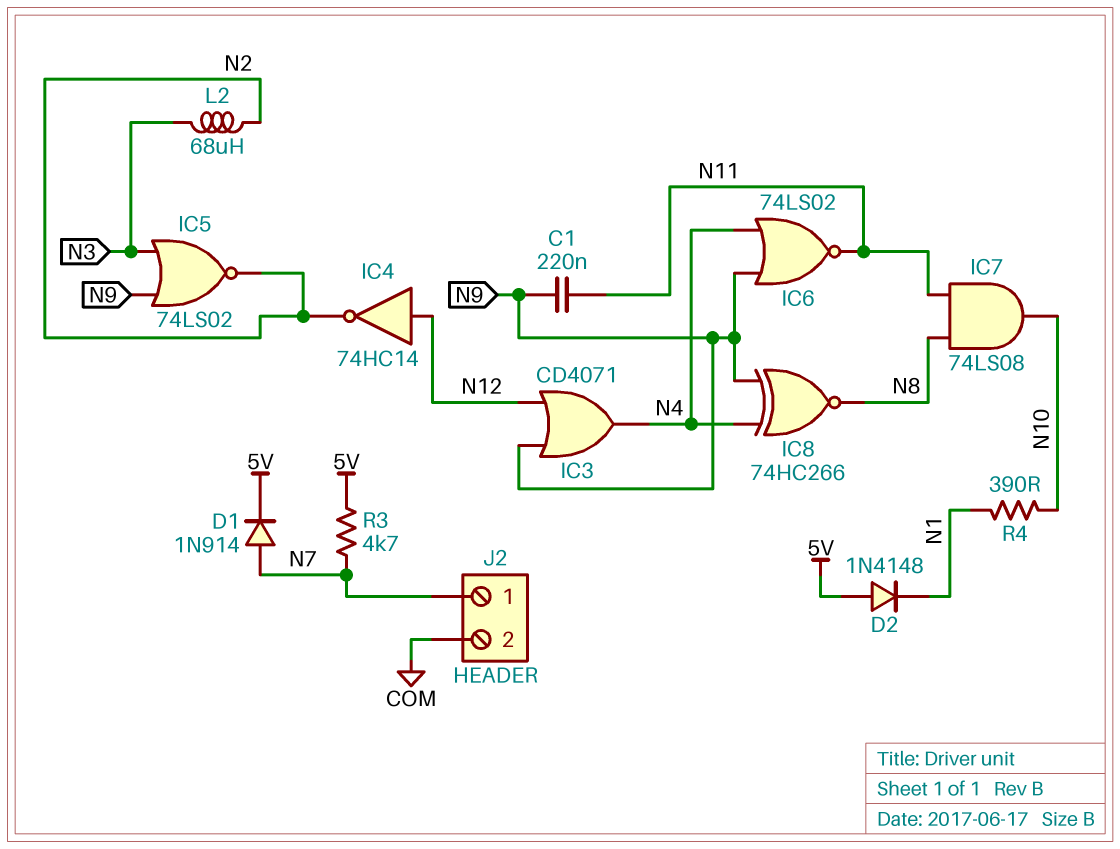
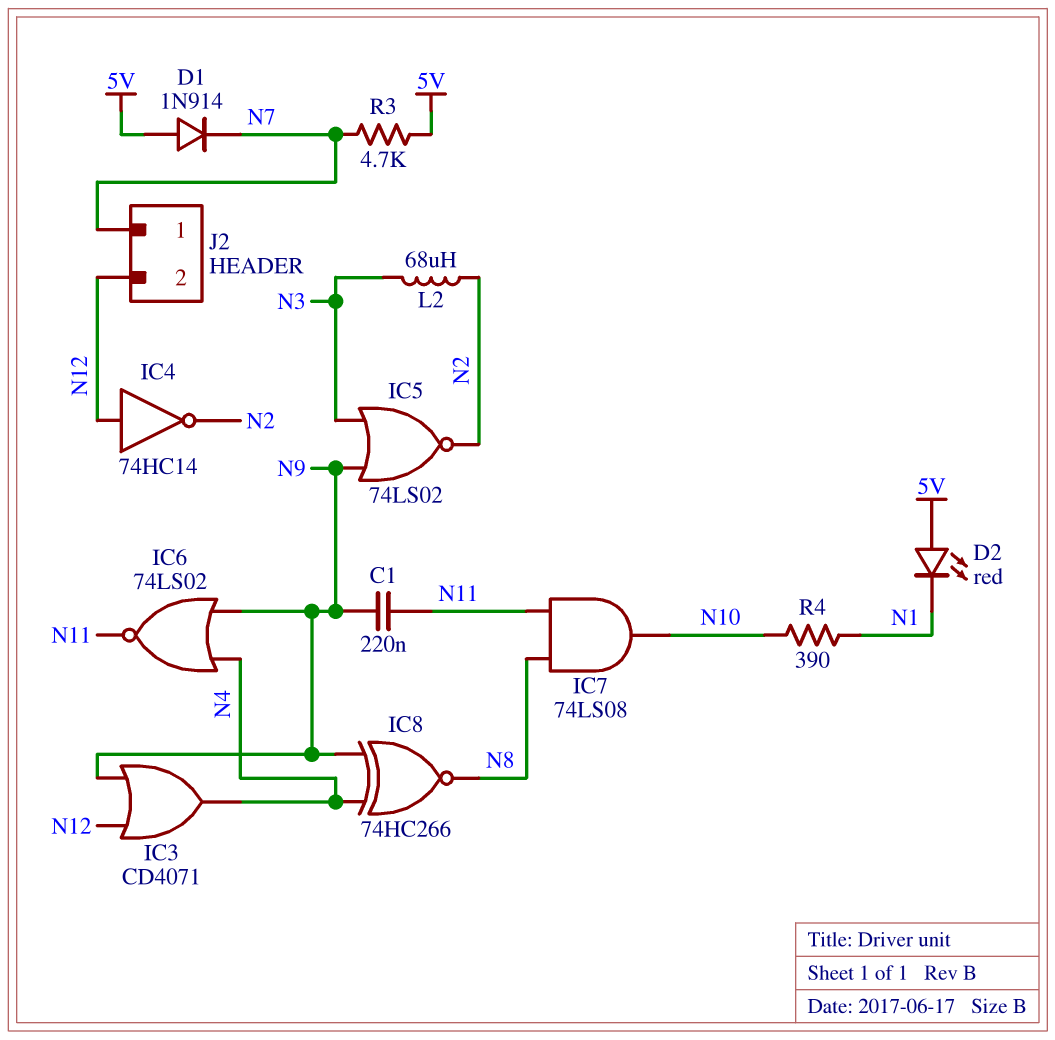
D1: diode 1N914 (A N7, K 5V) -> diode 1N914 (A 5V, K N7)
D2: diode 1N4148 (A 5V, K N1) -> LED red (A 5V, K N1)
J2 pin 2: COM -> N12

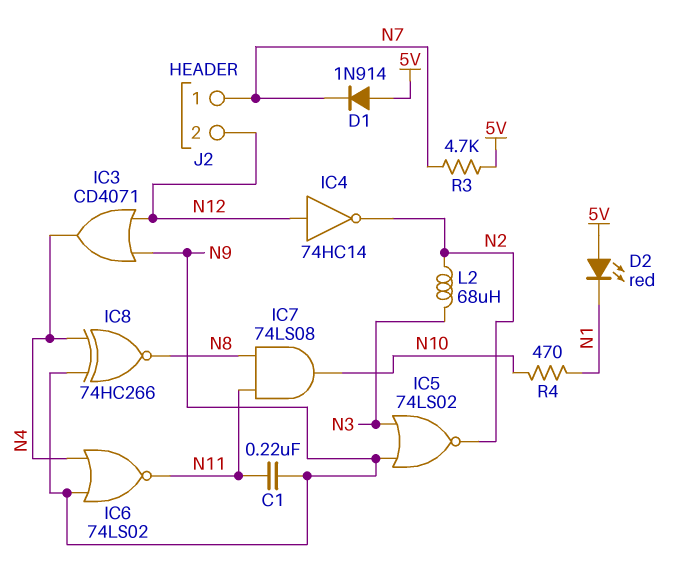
R4: 390 (N1, N10) -> 470 (N1, N10)

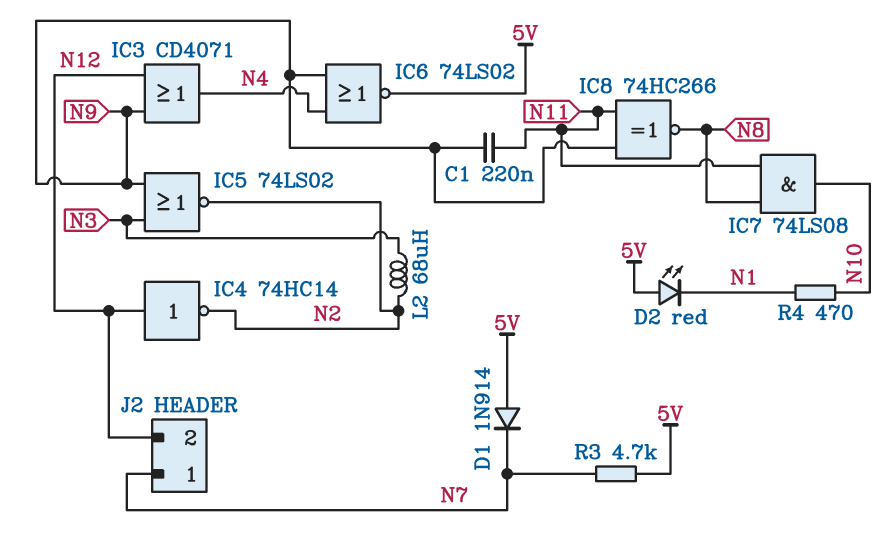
IC6: NOR 74LS02 (in N4, in N9, out N11) -> NOR 74LS02 (in N4, in N9, out 5V)
IC8: XNOR 74HC266 (in N4, in N9, out N8) -> XNOR 74HC266 (in N9, in N11, out N8)

